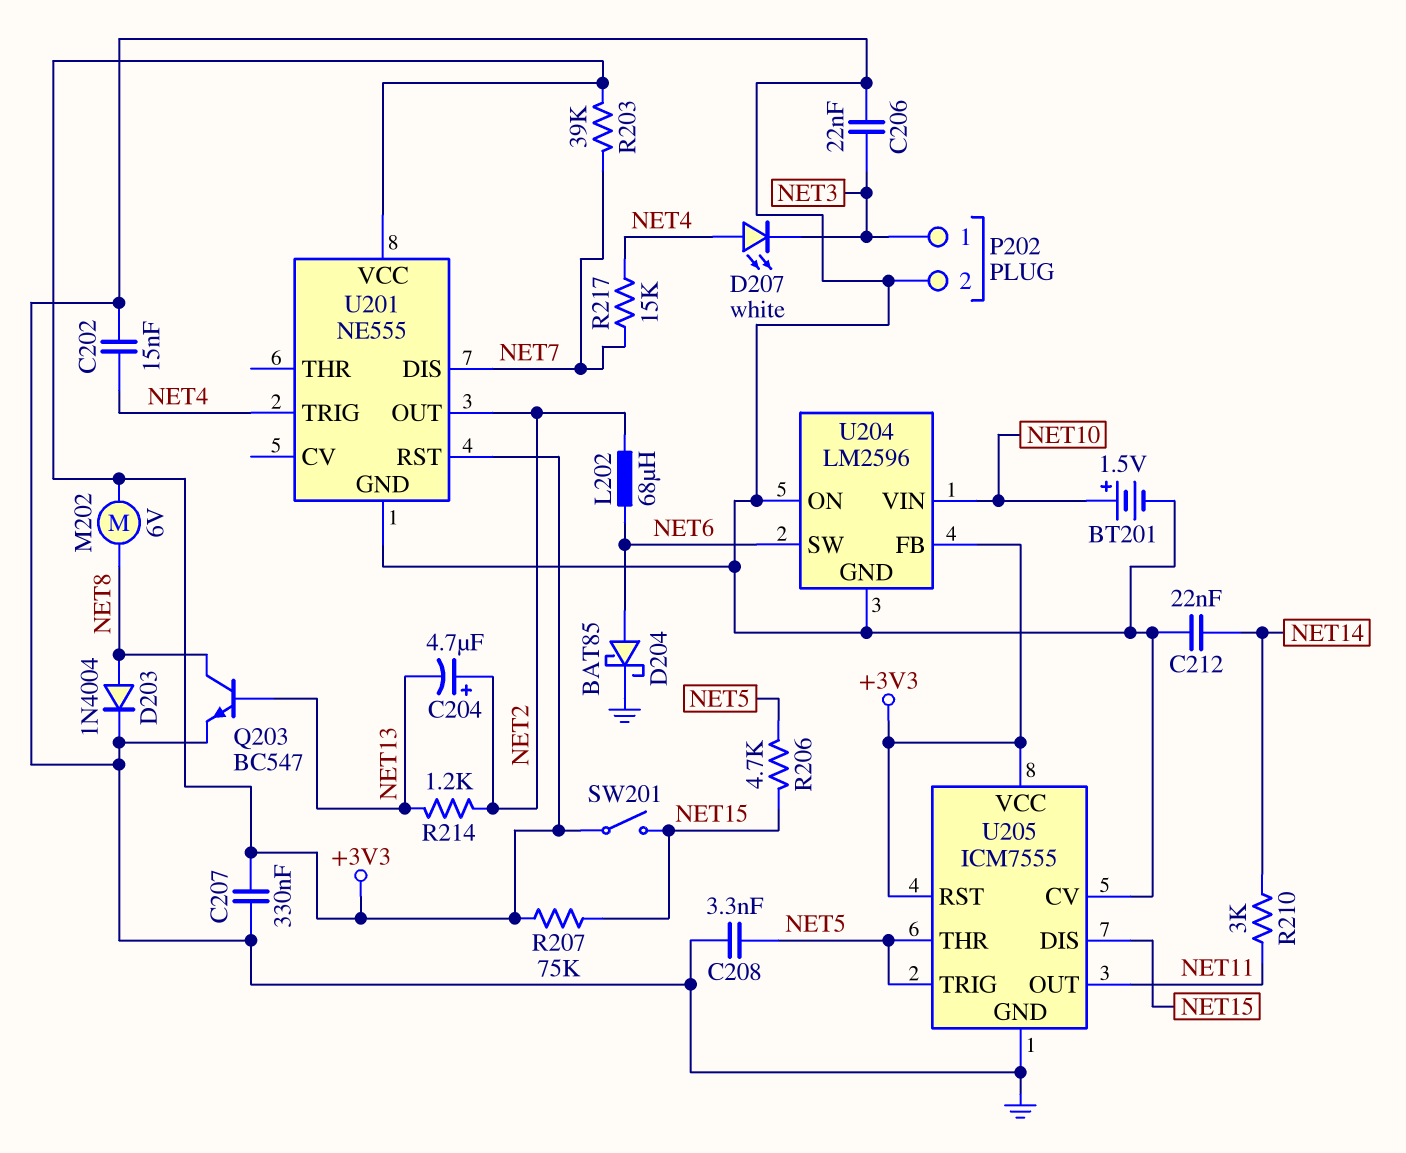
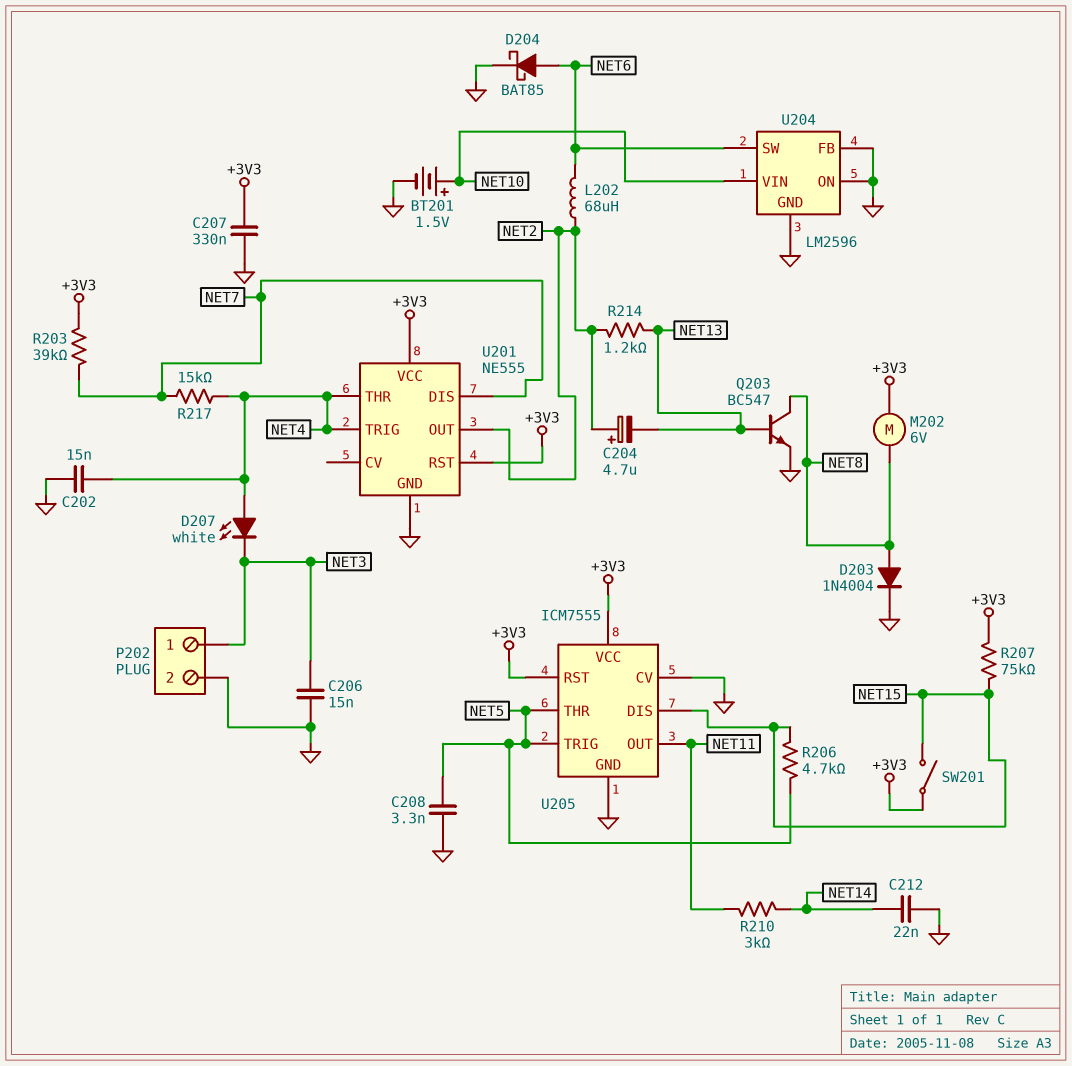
C206: 22nF (GND, NET3) -> 15nF (GND, NET3)
U201 pin THR: none -> NET4
U204 pin FB: +3V3 -> GND

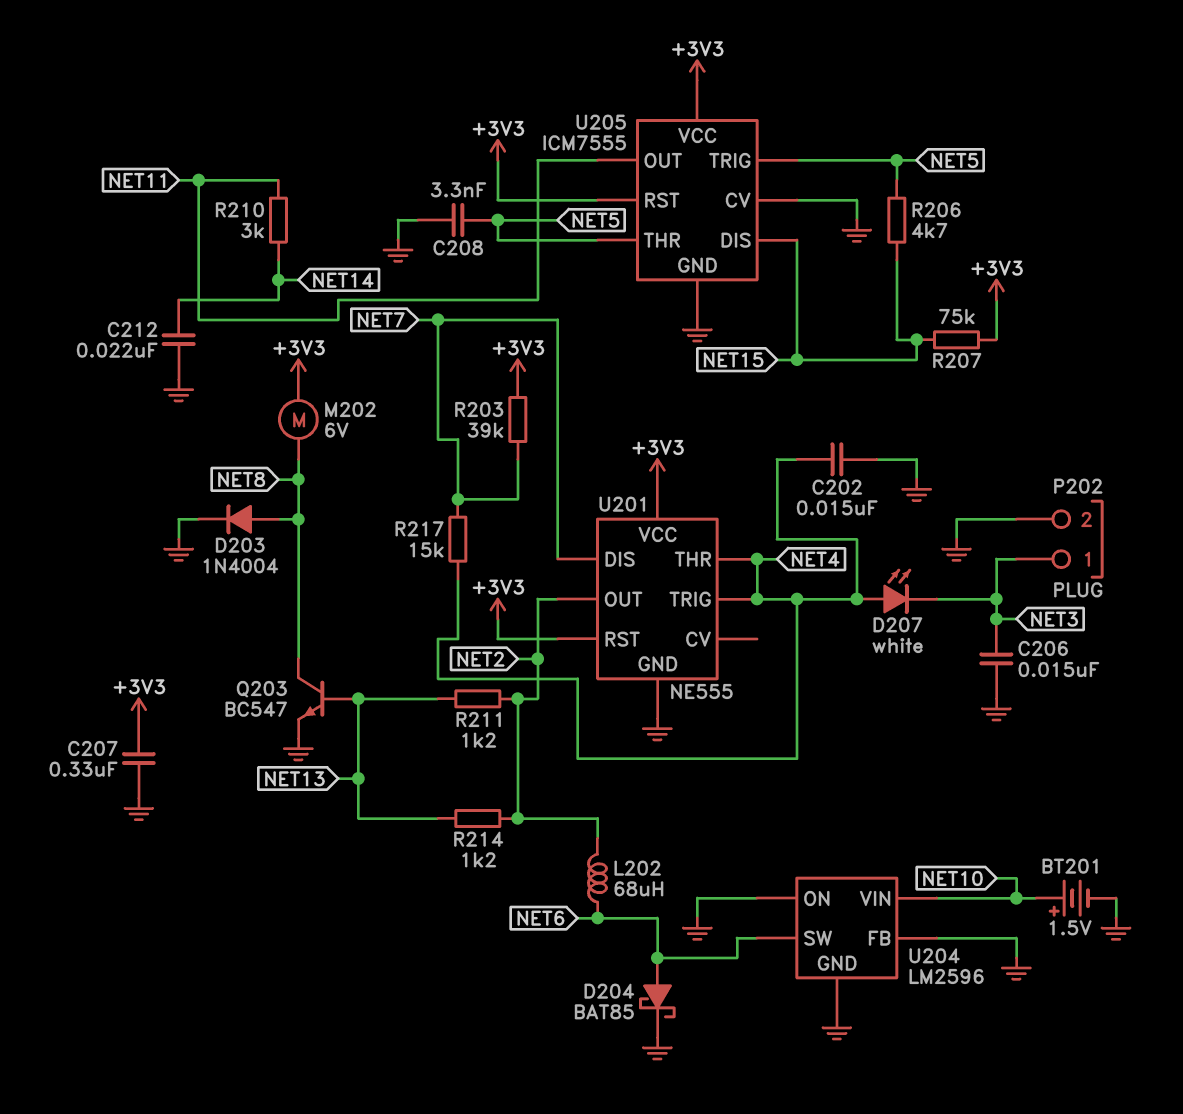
C204: 4.7uF (plus NET2, minus NET13) -> none
R211: none -> 1.2k (NET2, NET13)
SW201: switch (+3V3, NET15) -> none

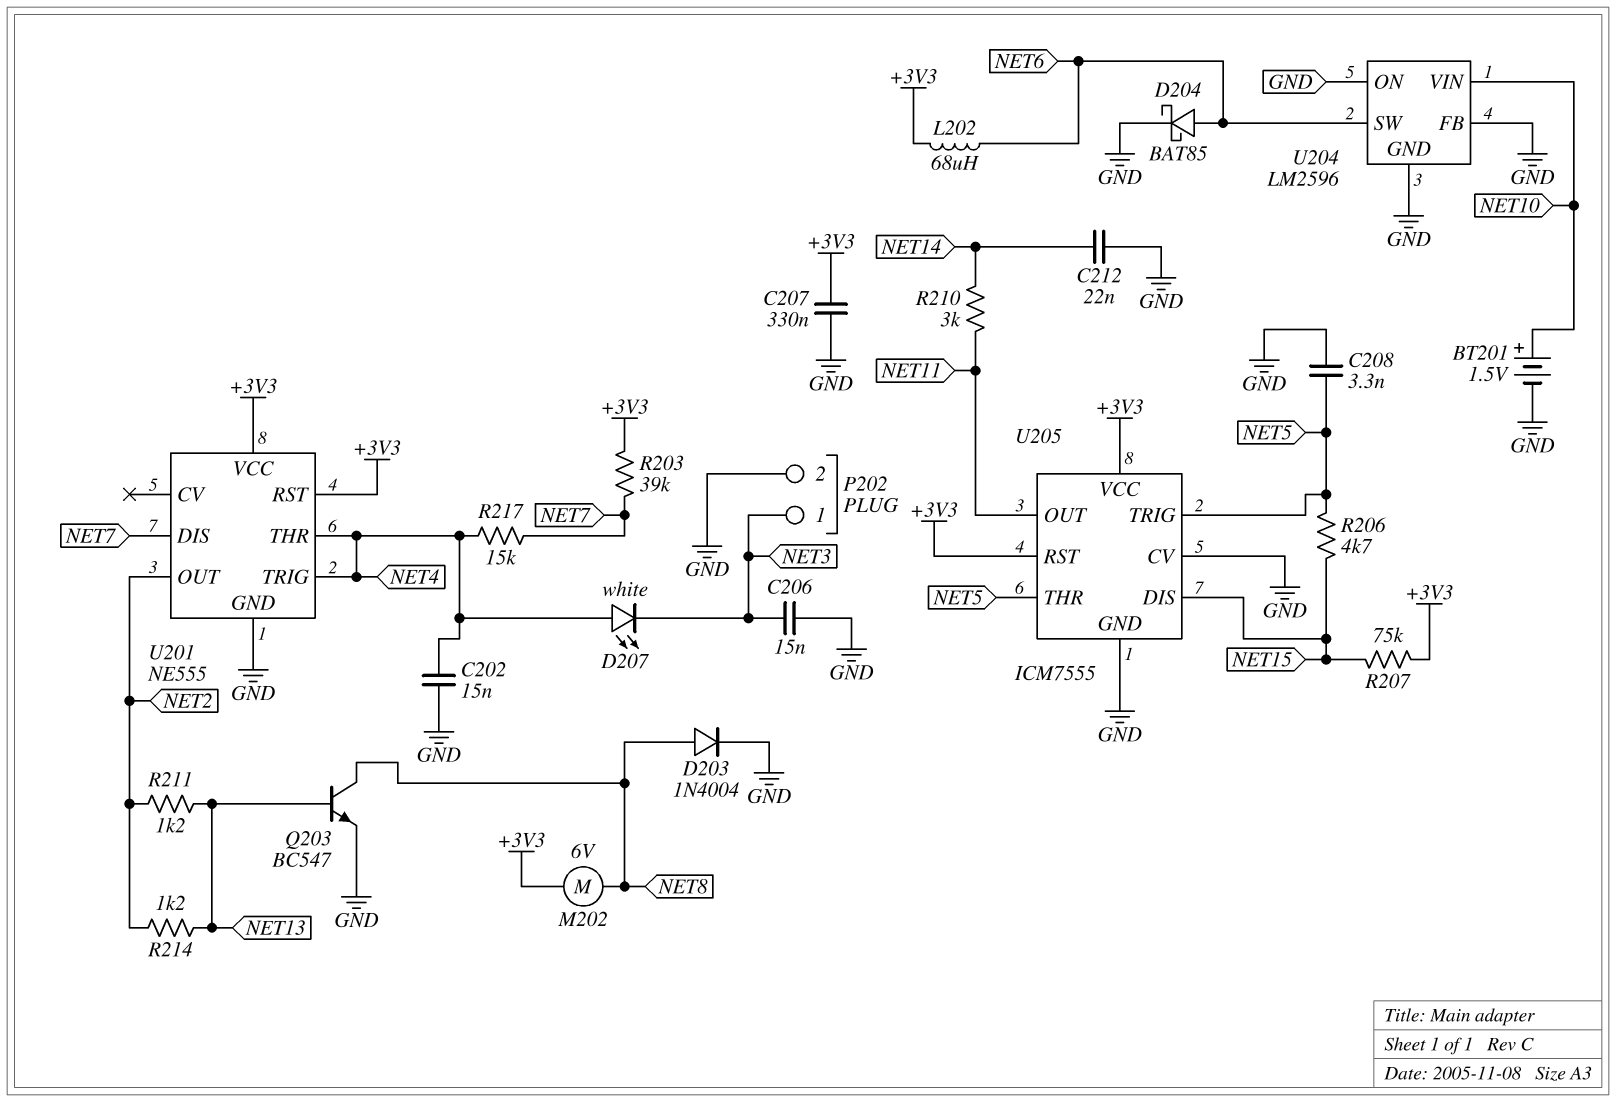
L202: 68uH (NET2, NET6) -> 68uH (+3V3, NET6)

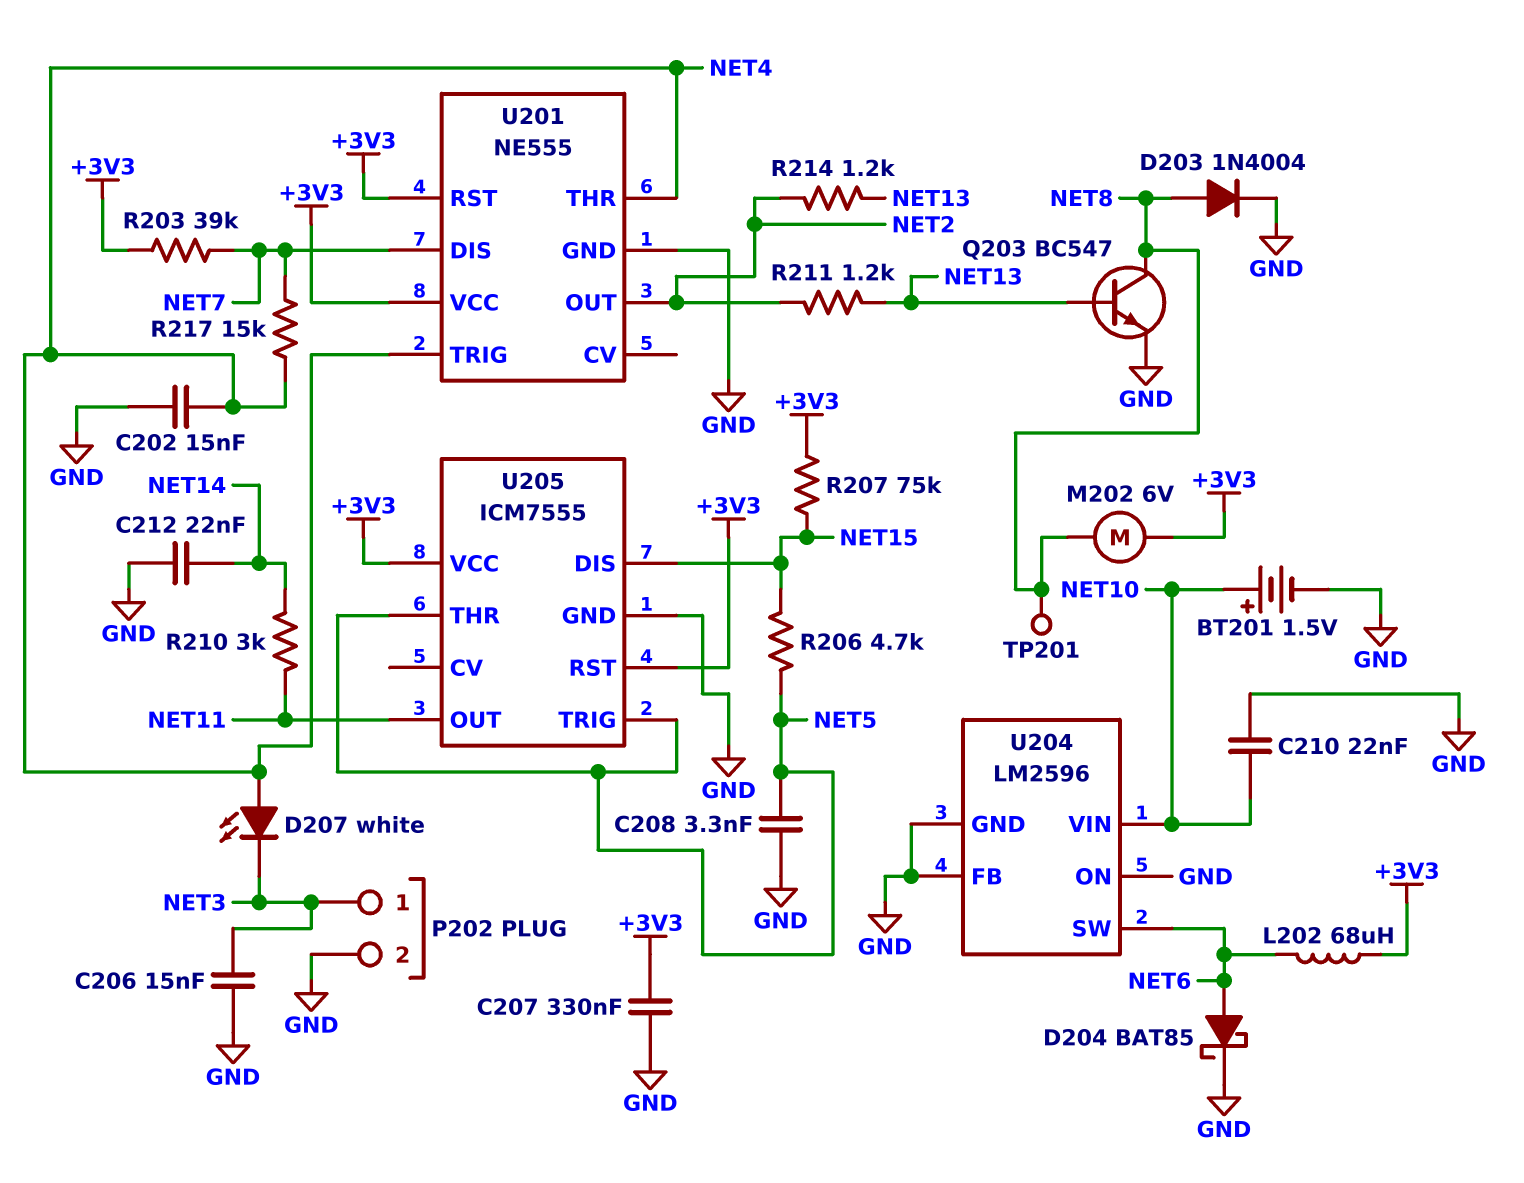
C210: none -> 22nF (GND, NET10)
TP201: none -> test point (NET8)
U205 pin CV: GND -> none

